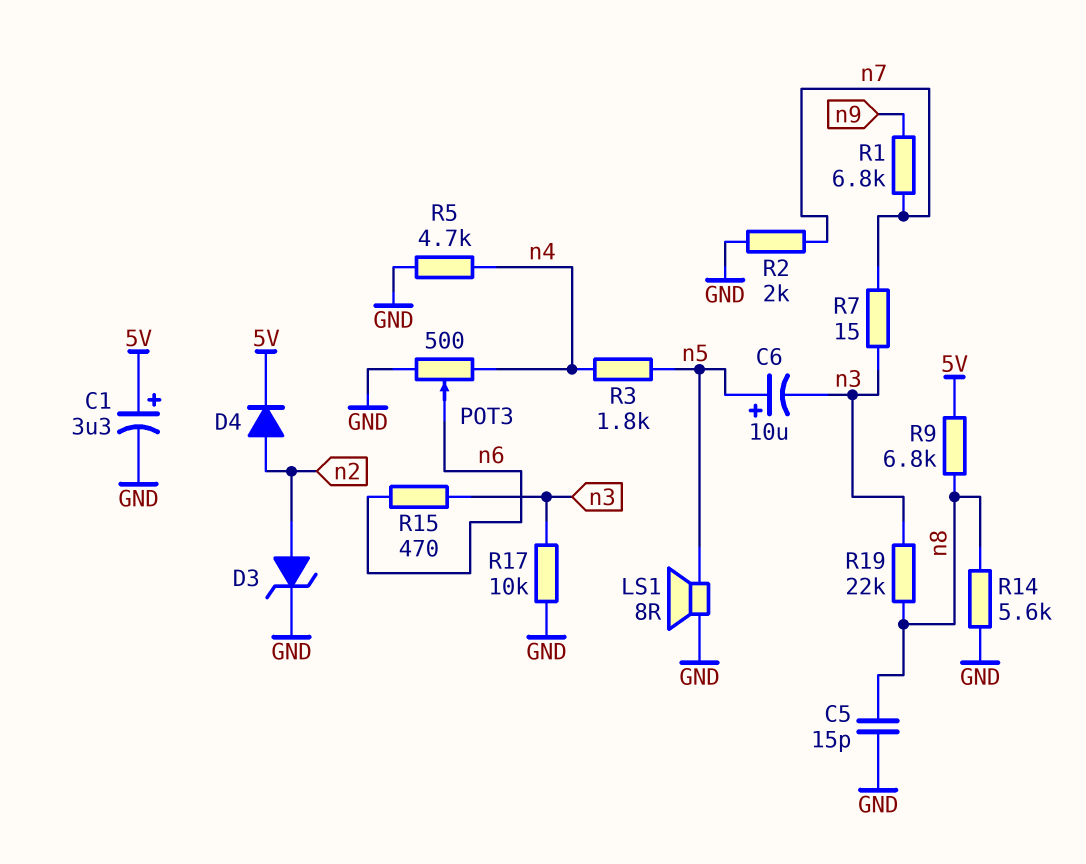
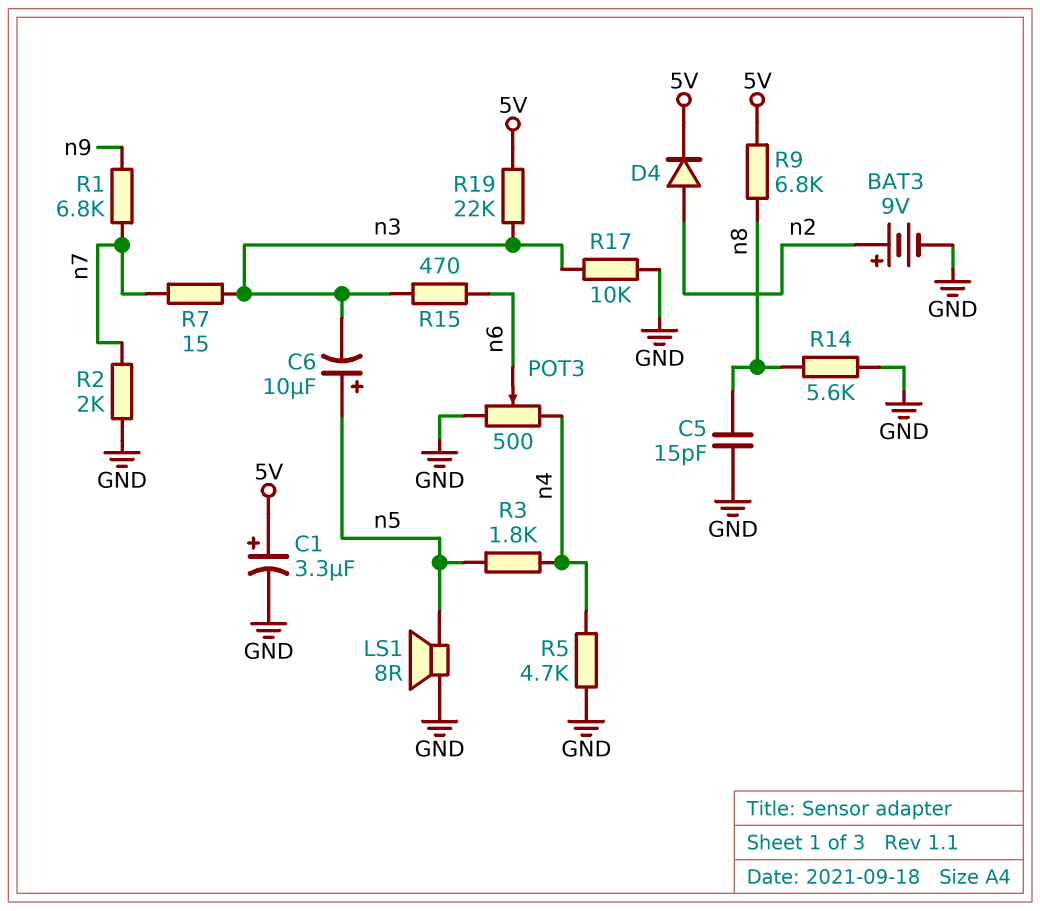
BAT3: none -> 9V (plus n2, minus GND)
D3: zener (A n2, K GND) -> none
R19: 22k (n3, n8) -> 22k (5V, n3)

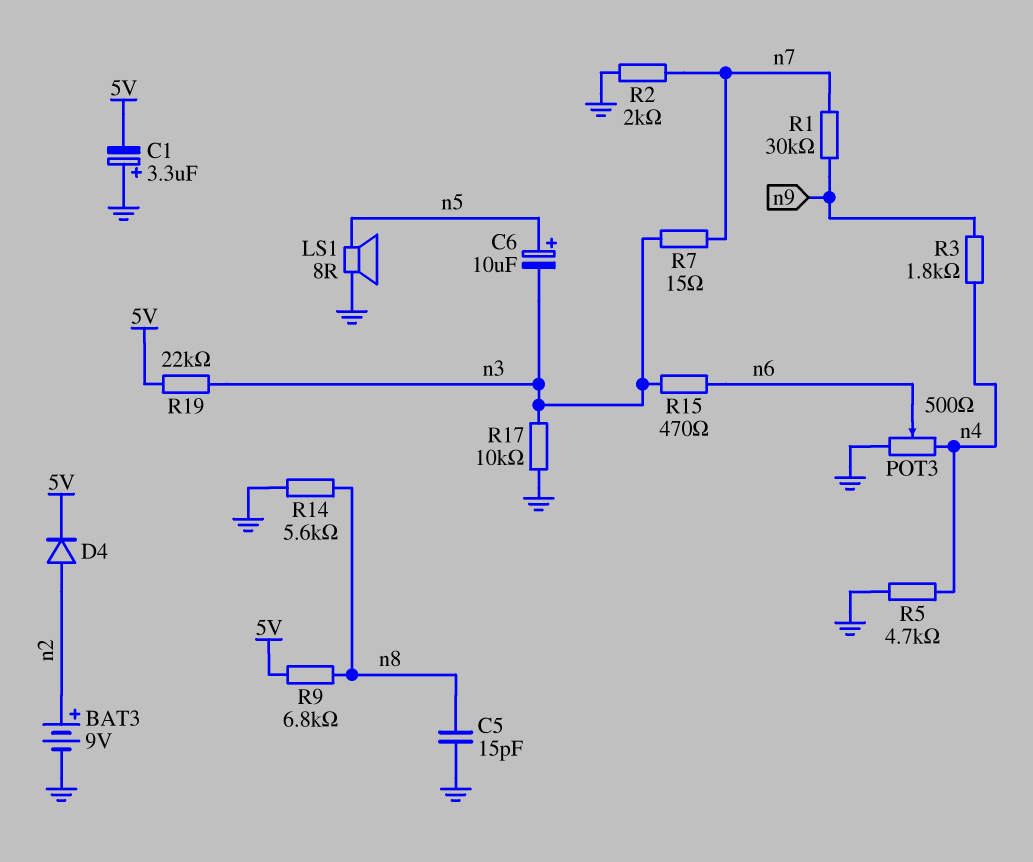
C1: 3.3uF (plus 5V, minus GND) -> 3.3uF (plus GND, minus 5V)
R1: 6.8k (n7, n9) -> 30k (n7, n9)
R3: 1.8k (n4, n5) -> 1.8k (n4, n9)

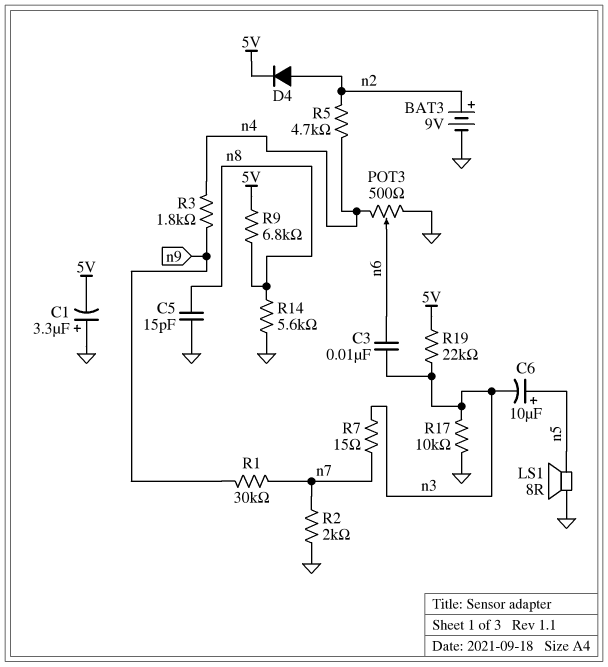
C3: none -> 10nF (n3, n6)
R5: 4.7k (GND, n4) -> 4.7k (n2, n4)
R15: 470 (n3, n6) -> none

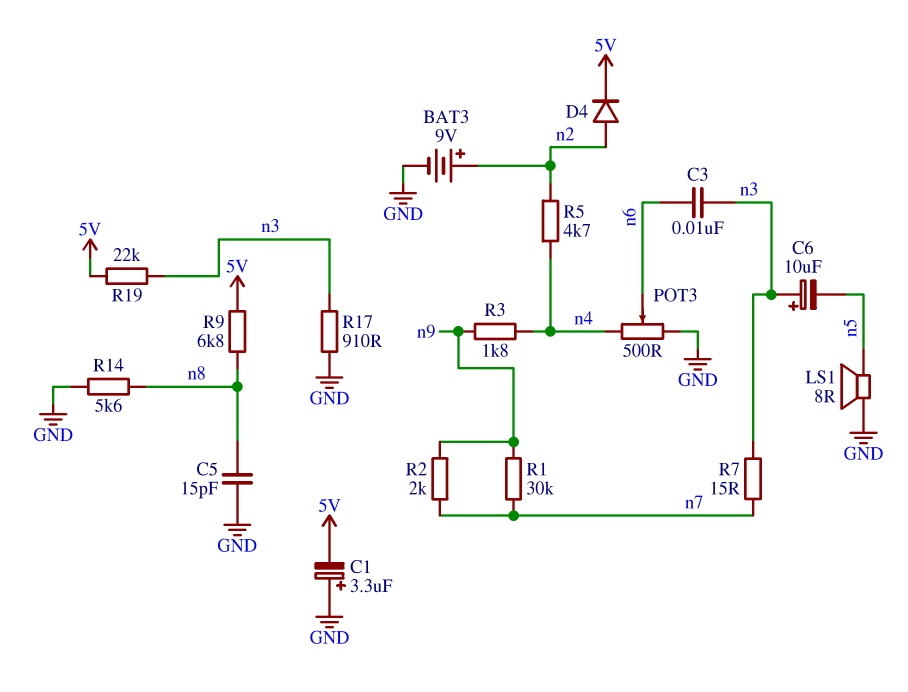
C6: 10uF (plus n5, minus n3) -> 10uF (plus n3, minus n5)
R2: 2k (GND, n7) -> 2k (n7, n9)
R17: 10k (GND, n3) -> 910 (GND, n3)

